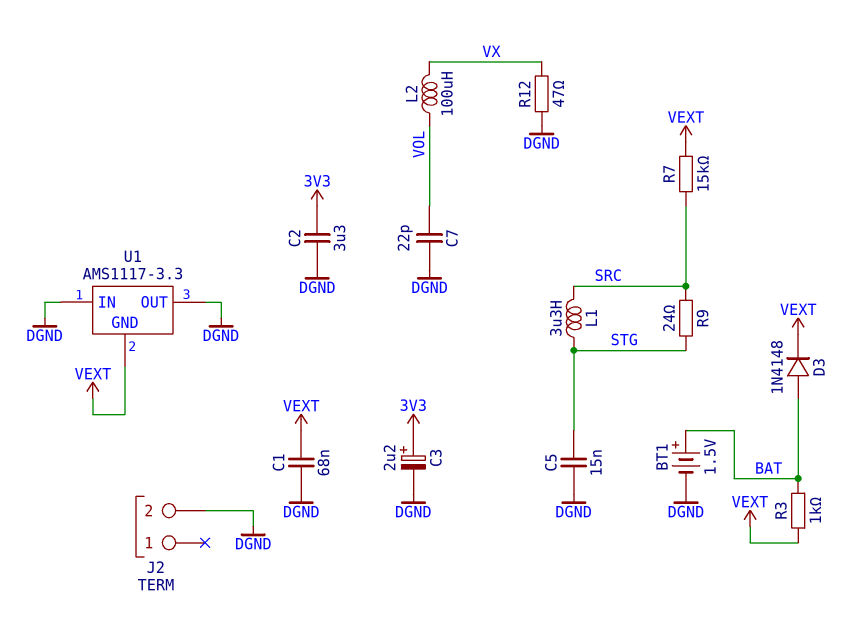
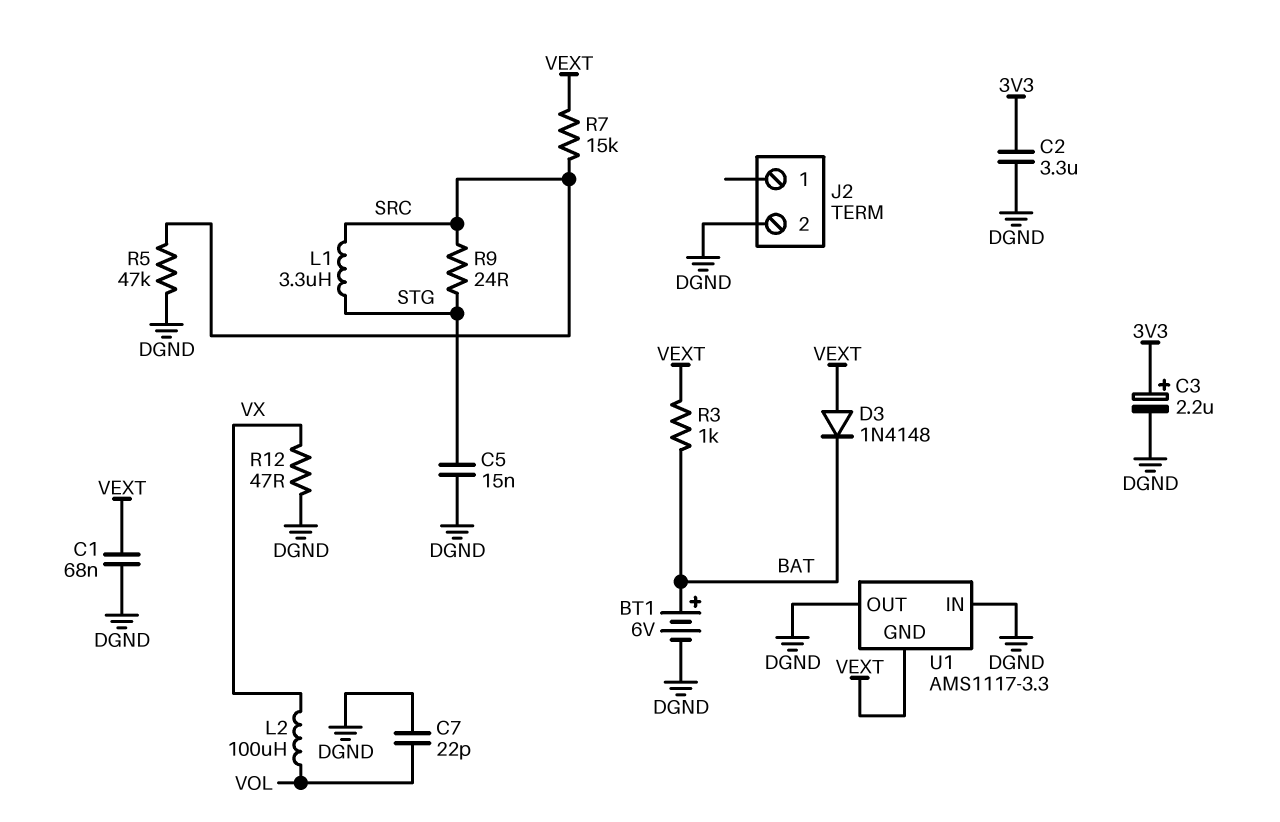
BT1: 1.5V (plus BAT, minus DGND) -> 6V (plus BAT, minus DGND)
D3: diode 1N4148 (A BAT, K VEXT) -> diode 1N4148 (A VEXT, K BAT)
R5: none -> 47k (DGND, SRC)

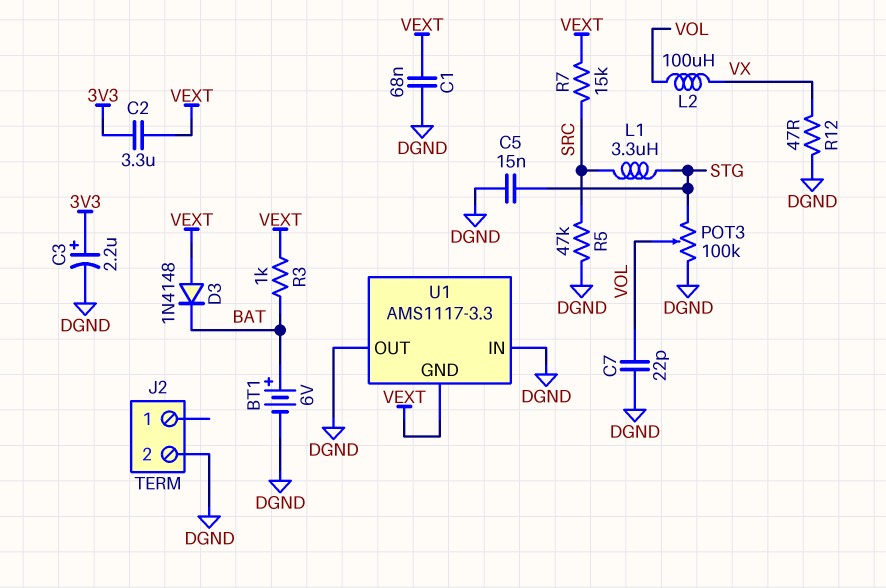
C2: 3.3uF (3V3, DGND) -> 3.3uF (3V3, VEXT)
POT3: none -> 100k (DGND, STG, wiper VOL)
R9: 24 (SRC, STG) -> none

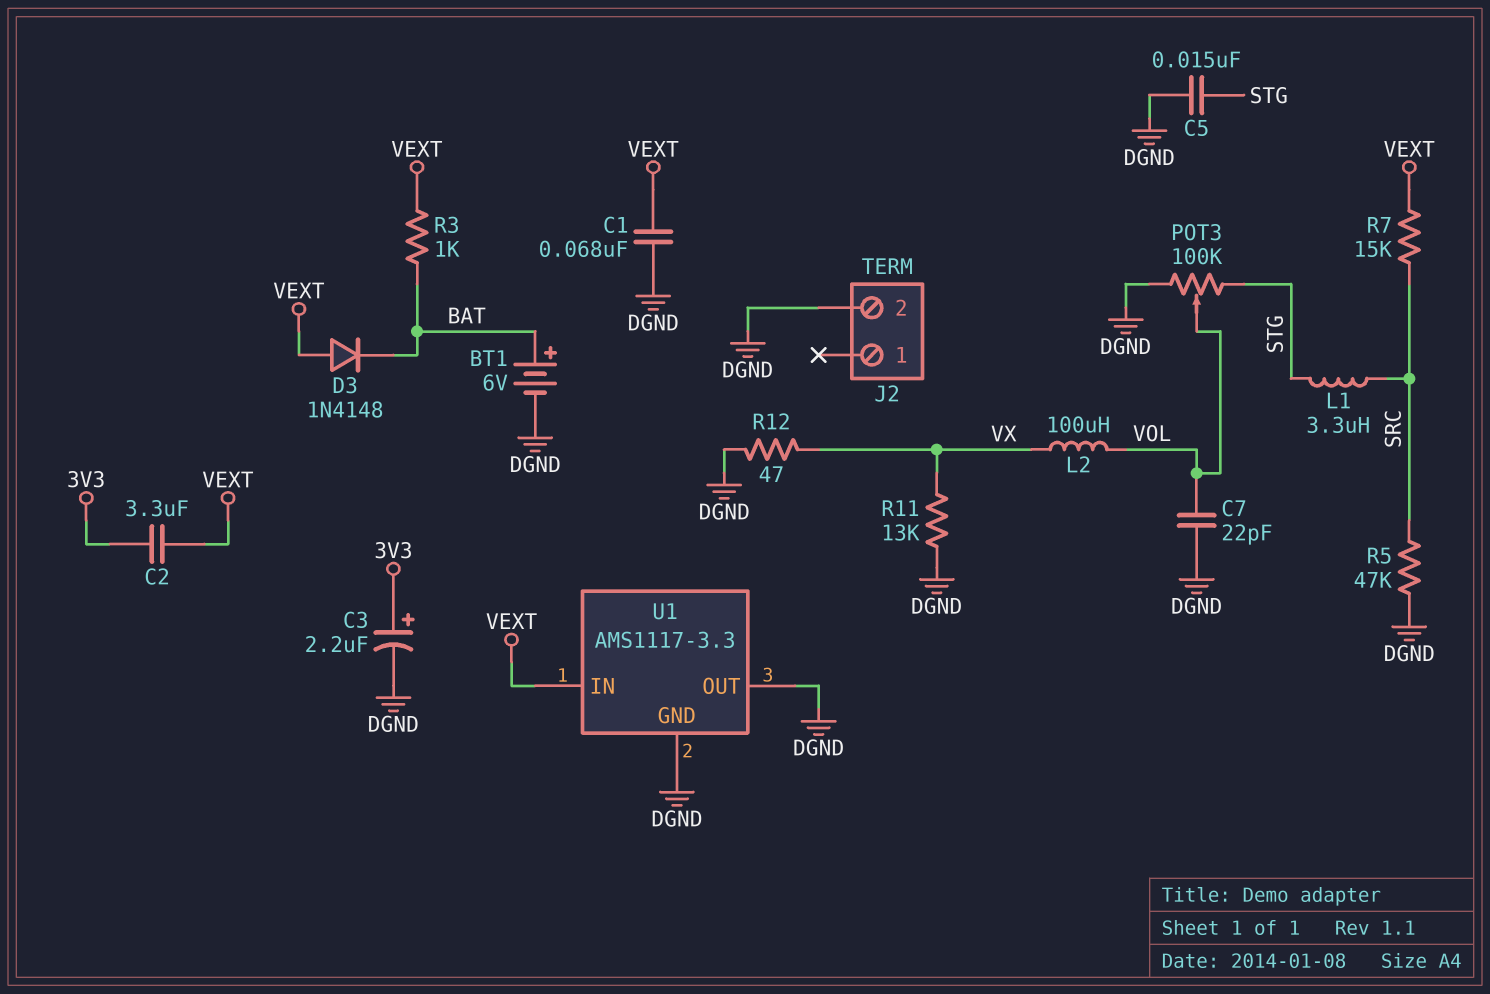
R11: none -> 13k (DGND, VX)
U1 pin GND: VEXT -> DGND
U1 pin IN: DGND -> VEXT

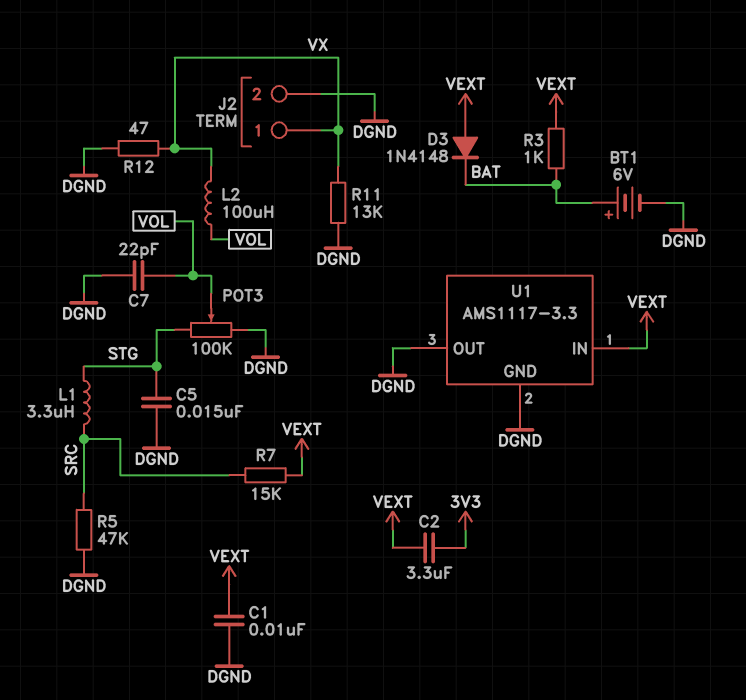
C1: 68nF (DGND, VEXT) -> 10nF (DGND, VEXT)
C3: 2.2uF (plus 3V3, minus DGND) -> none
J2 pin 1: none -> VX

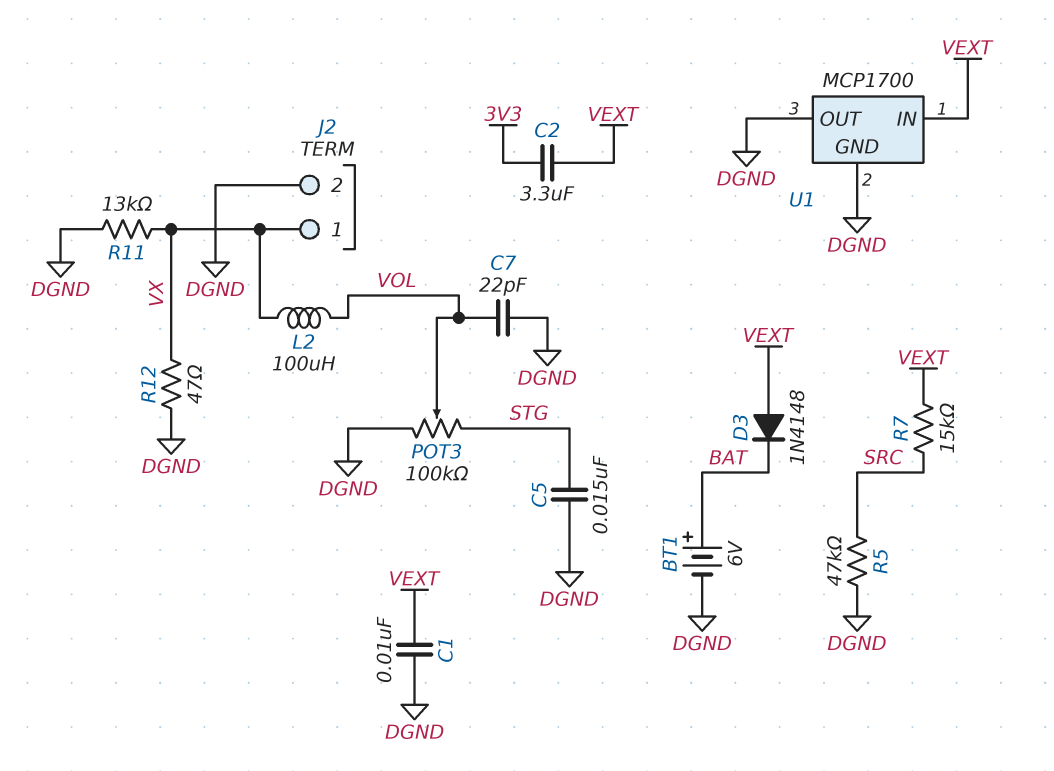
L1: 3.3uH (SRC, STG) -> none
R3: 1k (BAT, VEXT) -> none
U1: AMS1117-3.3 -> MCP1700

